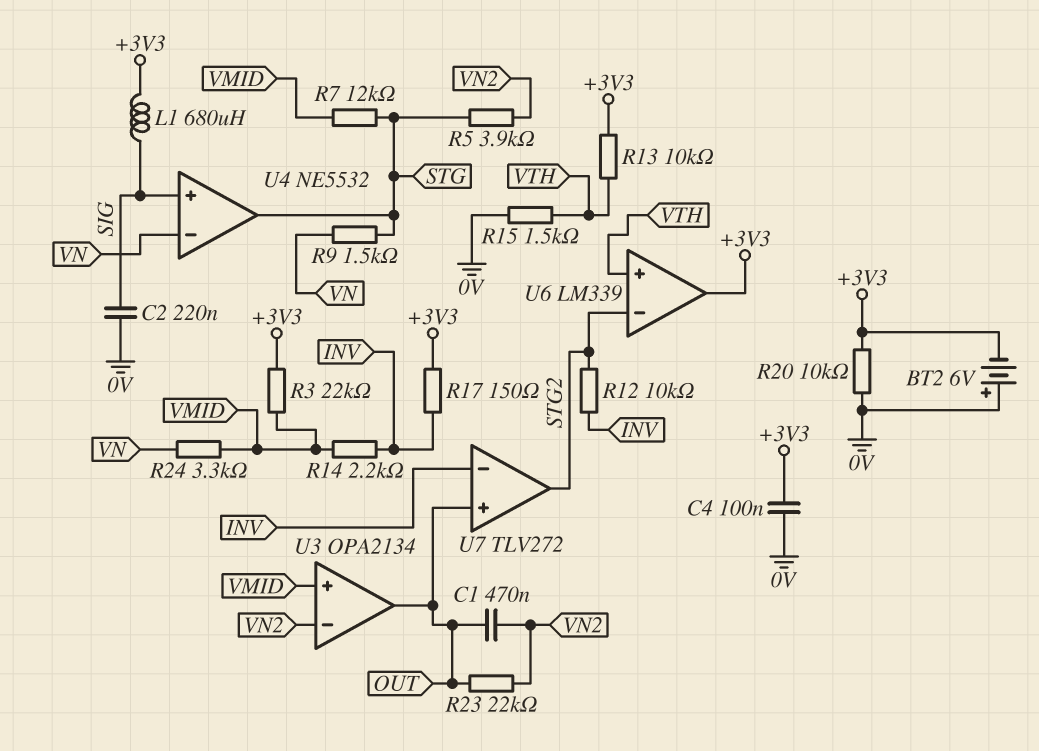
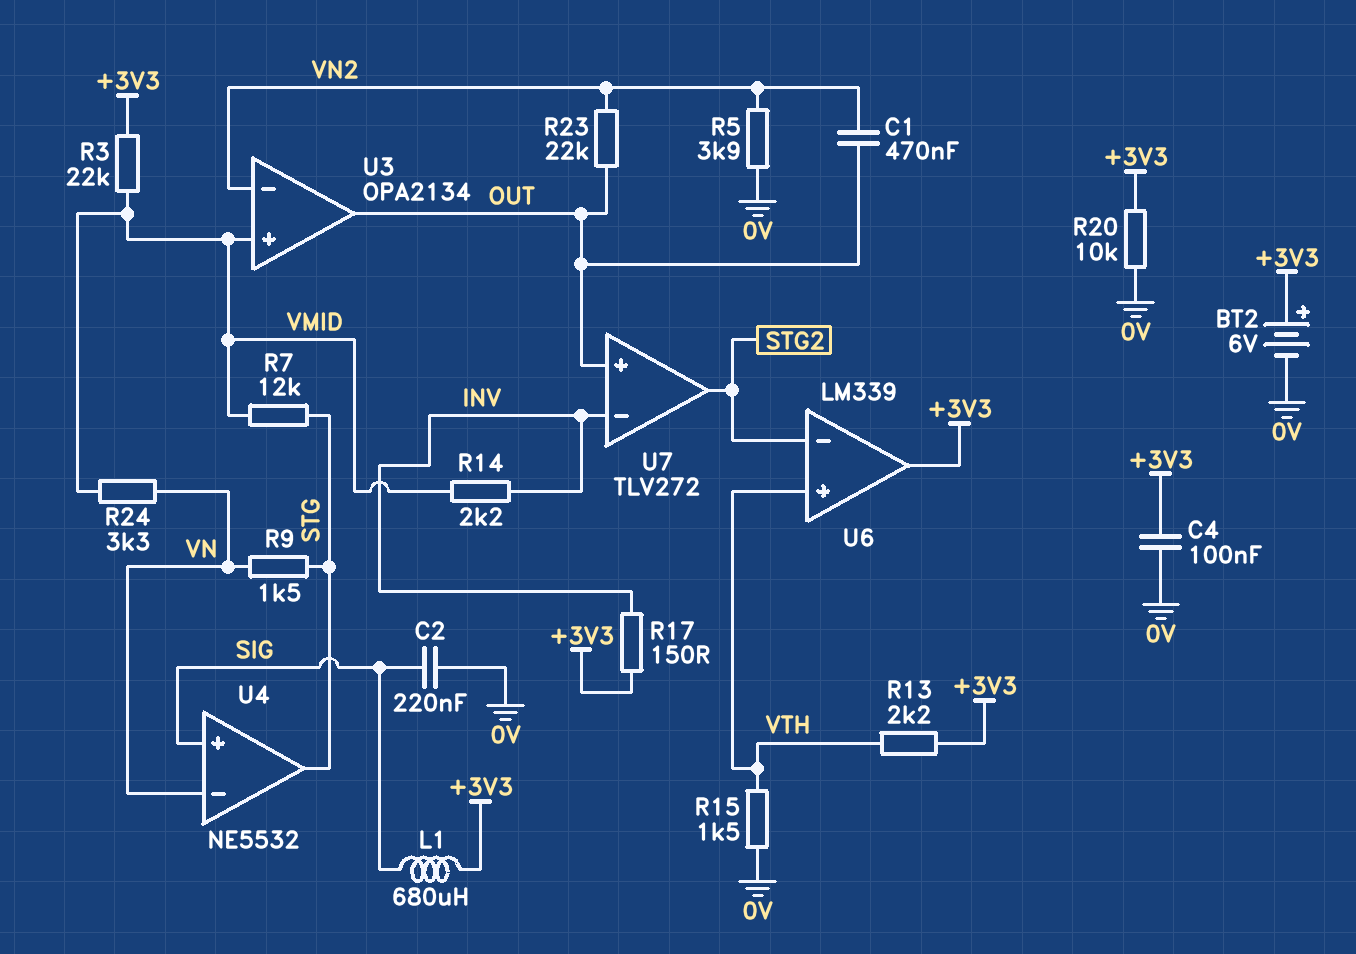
BT2: 6V (plus 0V, minus +3V3) -> 6V (plus +3V3, minus 0V)
R5: 3.9k (STG, VN2) -> 3.9k (0V, VN2)
R12: 10k (INV, STG2) -> none
R13: 10k (+3V3, VTH) -> 2.2k (+3V3, VTH)

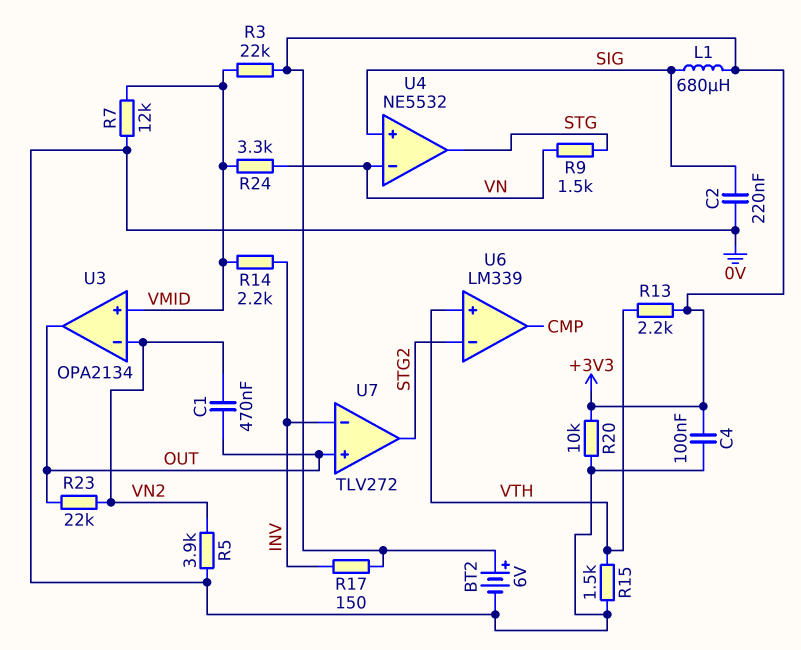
R7: 12k (STG, VMID) -> 12k (0V, VMID)
U6 pin out: +3V3 -> CMP

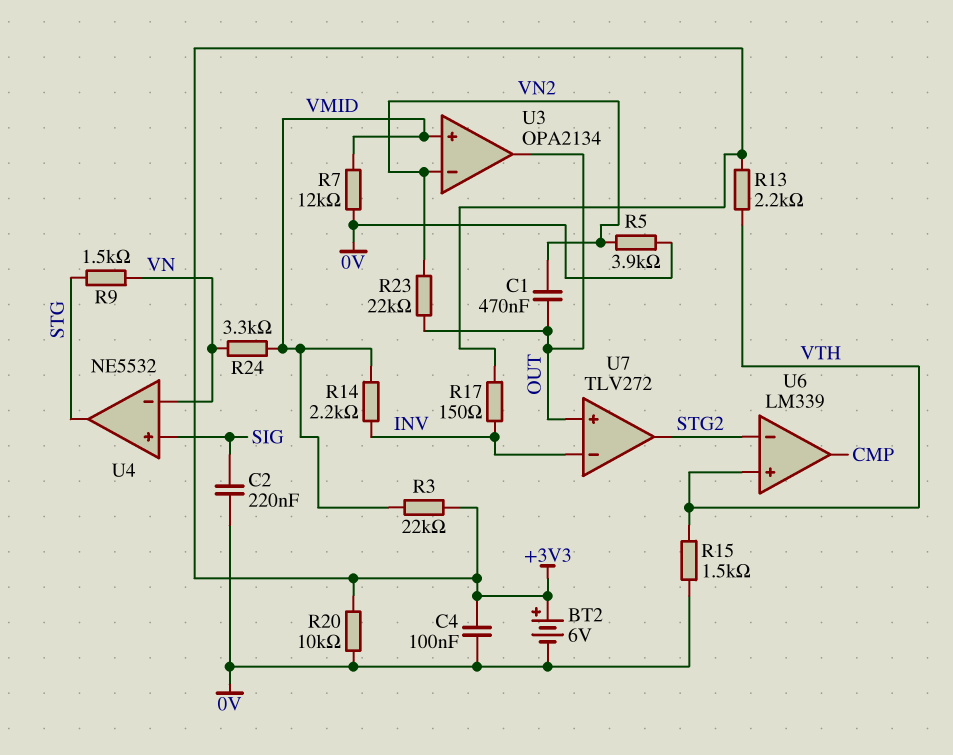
L1: 680uH (+3V3, SIG) -> none

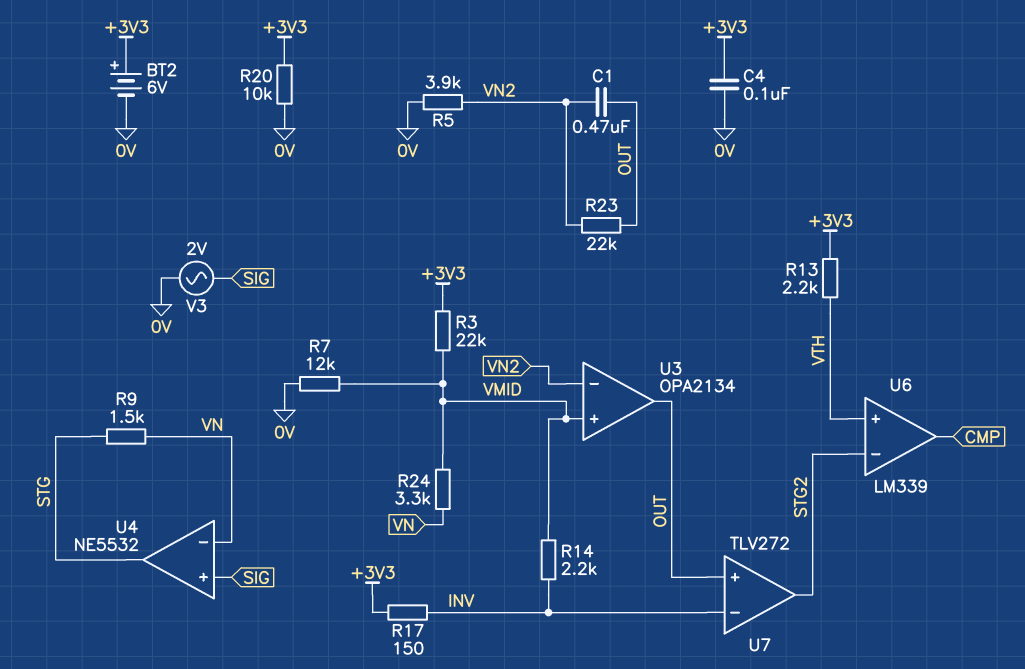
C2: 220nF (0V, SIG) -> none
R15: 1.5k (0V, VTH) -> none
V3: none -> AC 2V (0V, SIG)

